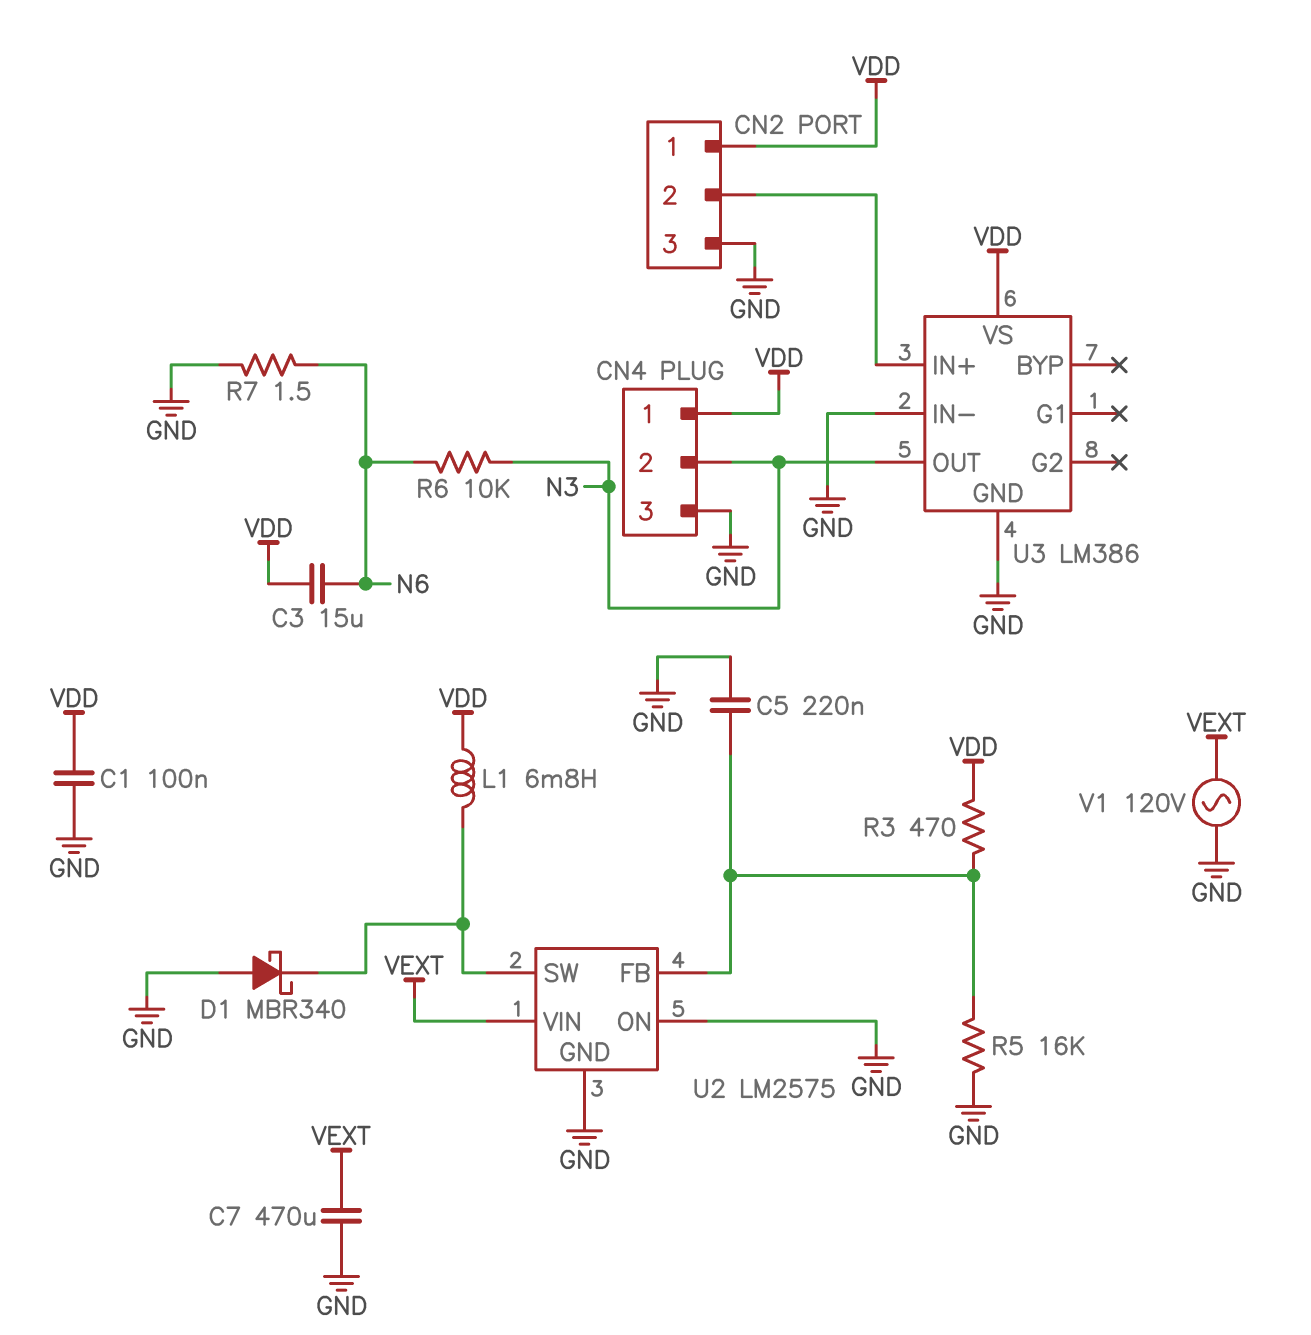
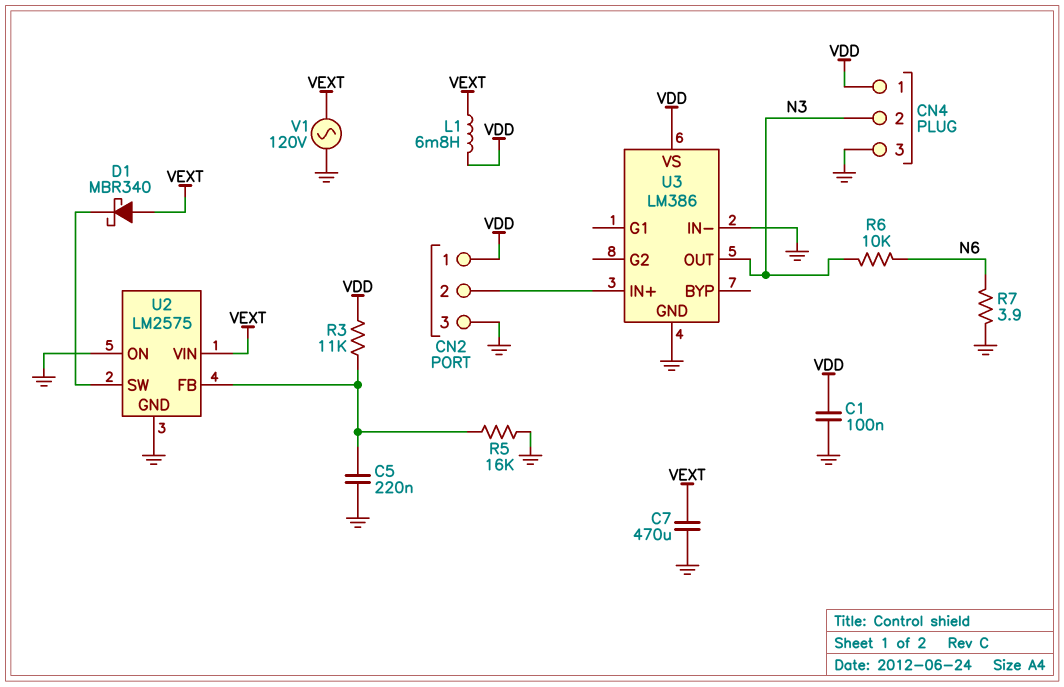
C3: 15uF (N6, VDD) -> none
D1: schottky MBR340 (A GND, K U2/SW) -> schottky MBR340 (A VEXT, K U2/SW)
L1: 6.8mH (U2/SW, VDD) -> 6.8mH (VDD, VEXT)
R3: 470 (U2/FB, VDD) -> 11k (U2/FB, VDD)
R7: 1.5 (GND, N6) -> 3.9 (GND, N6)

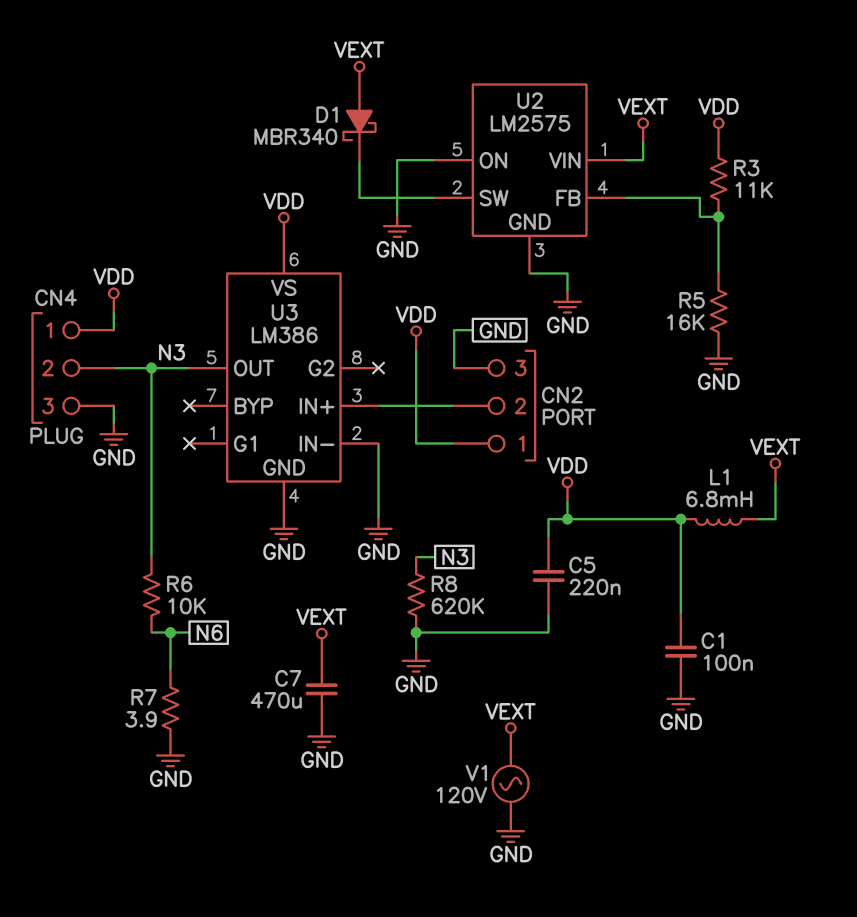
C5: 220nF (GND, U2/FB) -> 220nF (GND, VDD)
R8: none -> 620k (GND, N3)

